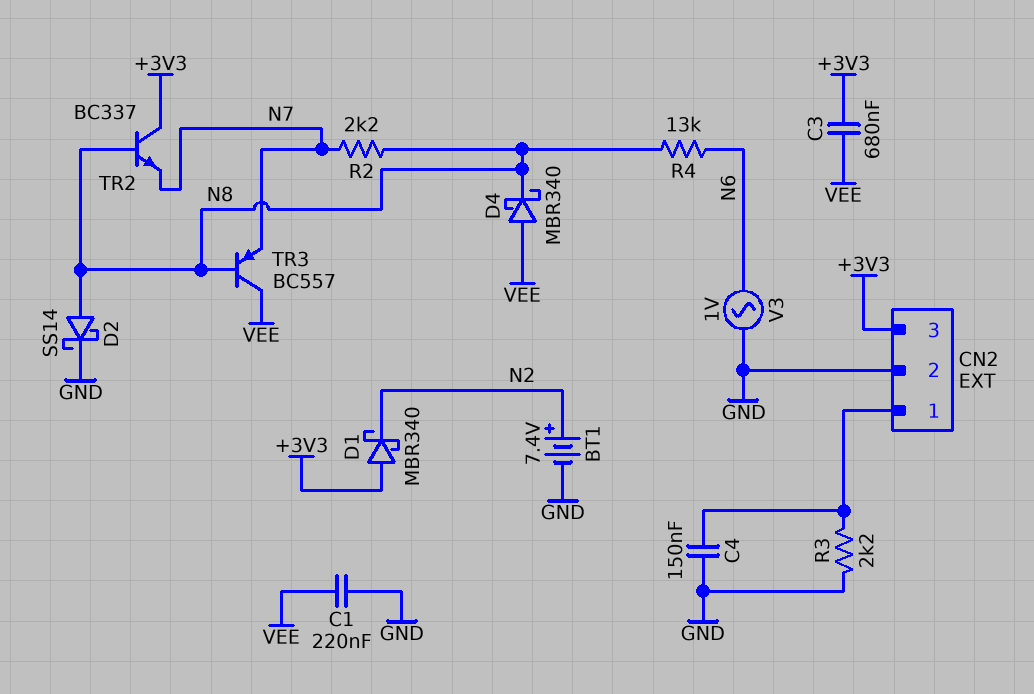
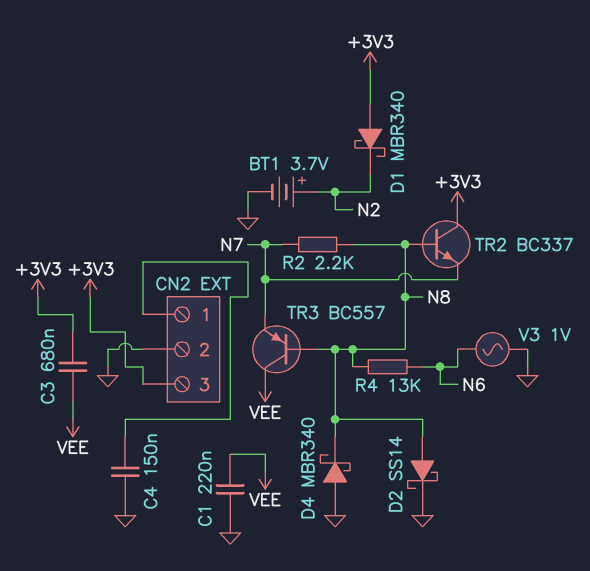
BT1: 7.4V (plus N2, minus GND) -> 3.7V (plus N2, minus GND)
D4: schottky MBR340 (A VEE, K N8) -> schottky MBR340 (A GND, K N8)
R3: 2.2k (CN2/1, GND) -> none

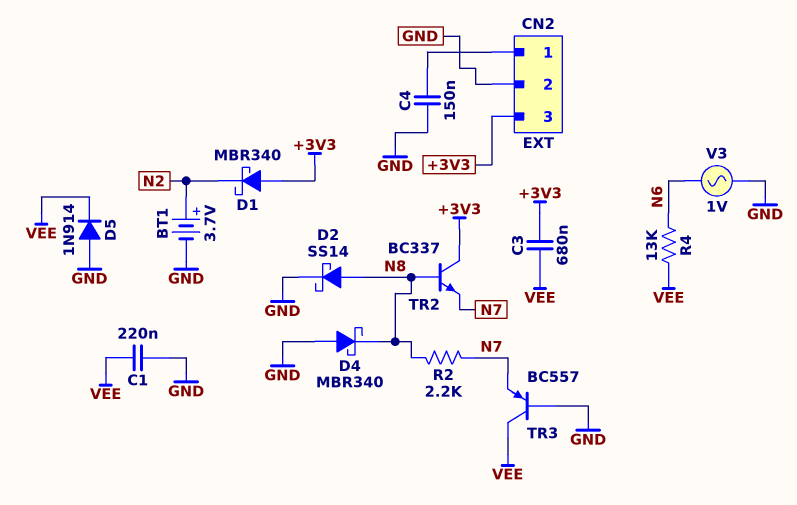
D5: none -> diode 1N914 (A GND, K VEE)
R4: 13k (N6, N8) -> 13k (N6, VEE)
TR3: PNP BC557 (B N8, C VEE, E N7) -> PNP BC557 (B GND, C VEE, E N7)

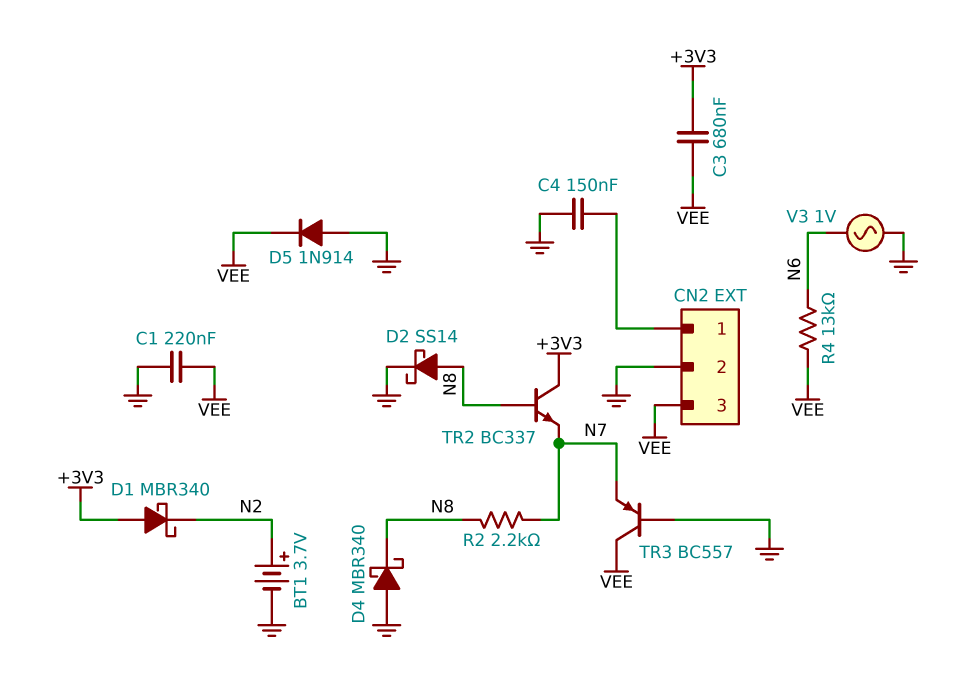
CN2 pin 3: +3V3 -> VEE

